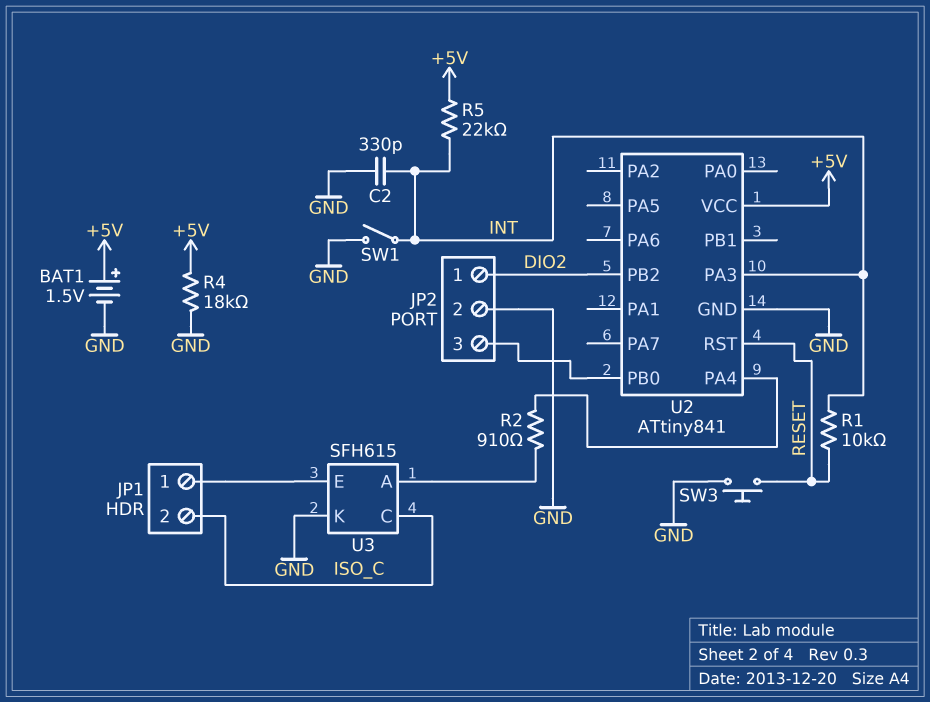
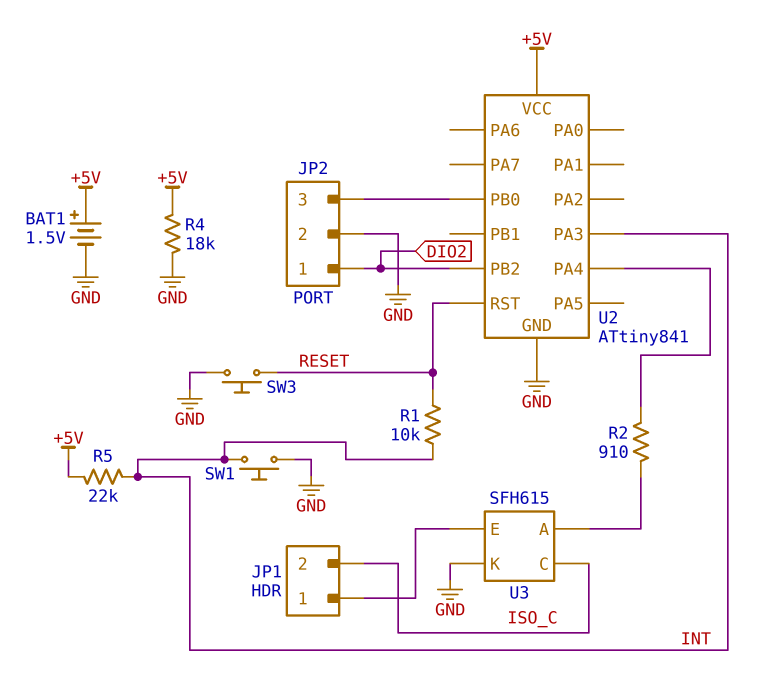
C2: 330pF (GND, INT) -> none
SW1: switch (GND, INT) -> button (GND, INT)

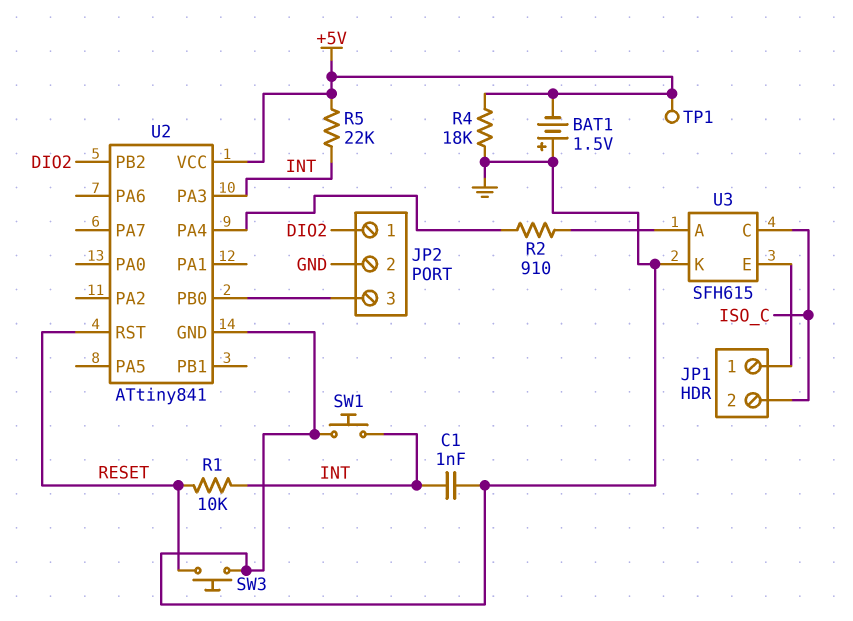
BAT1: 1.5V (plus +5V, minus GND) -> 1.5V (plus GND, minus +5V)
C1: none -> 1nF (GND, INT)
TP1: none -> test point (+5V)

